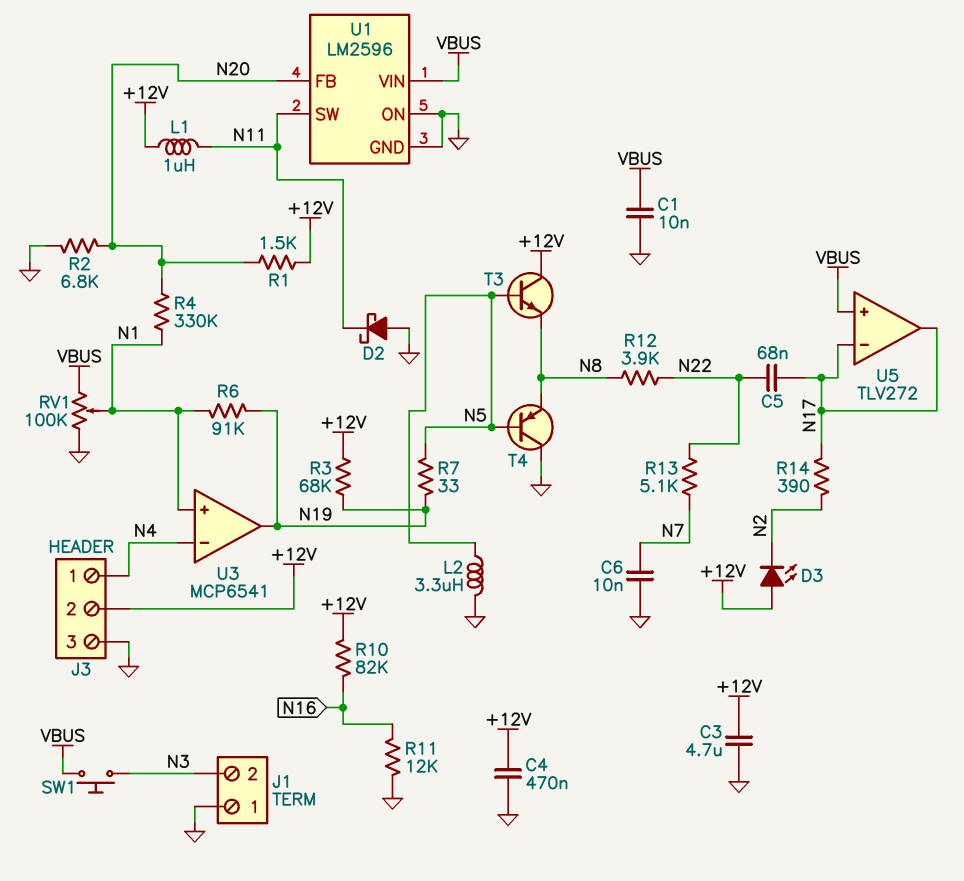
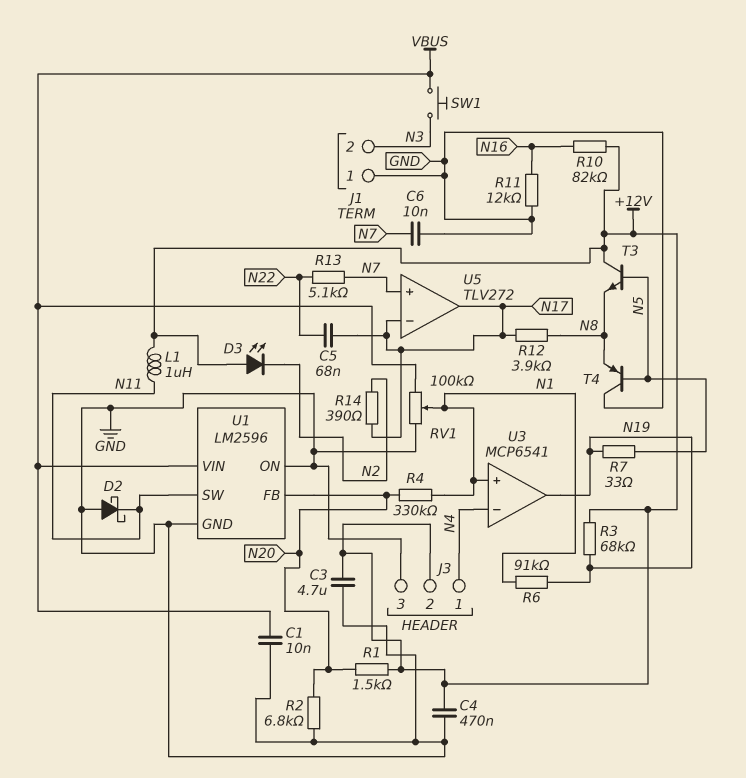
L2: 3.3uH (GND, N5) -> none
R12: 3.9k (N8, N22) -> 3.9k (N8, N17)
U5 pin in+: VBUS -> N7

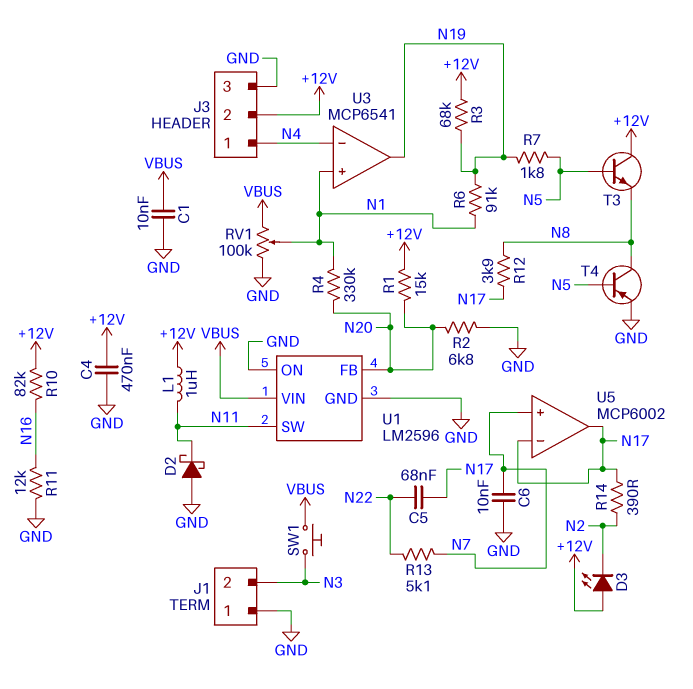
C3: 4.7uF (+12V, GND) -> none
R1: 1.5k (+12V, N20) -> 15k (+12V, N20)
R7: 33 (N5, N19) -> 1.8k (N5, N19)
T4: PNP (B N5, C GND, E N8) -> PNP (B N5, C N8, E GND)
U5: TLV272 -> MCP6002

